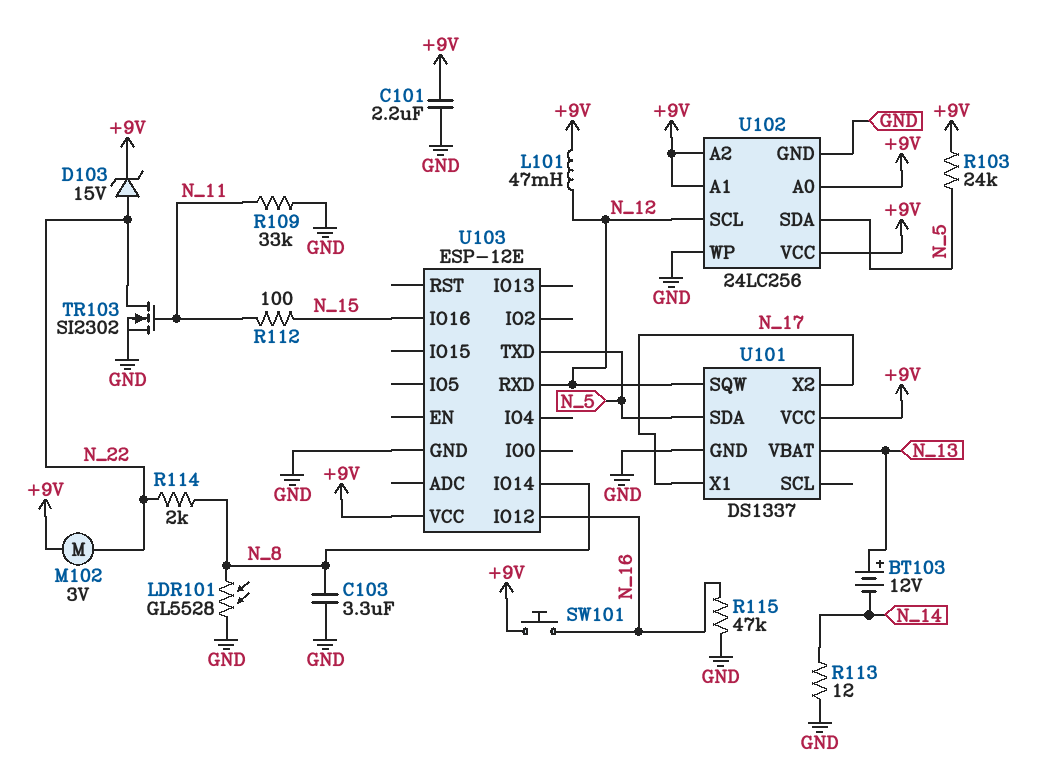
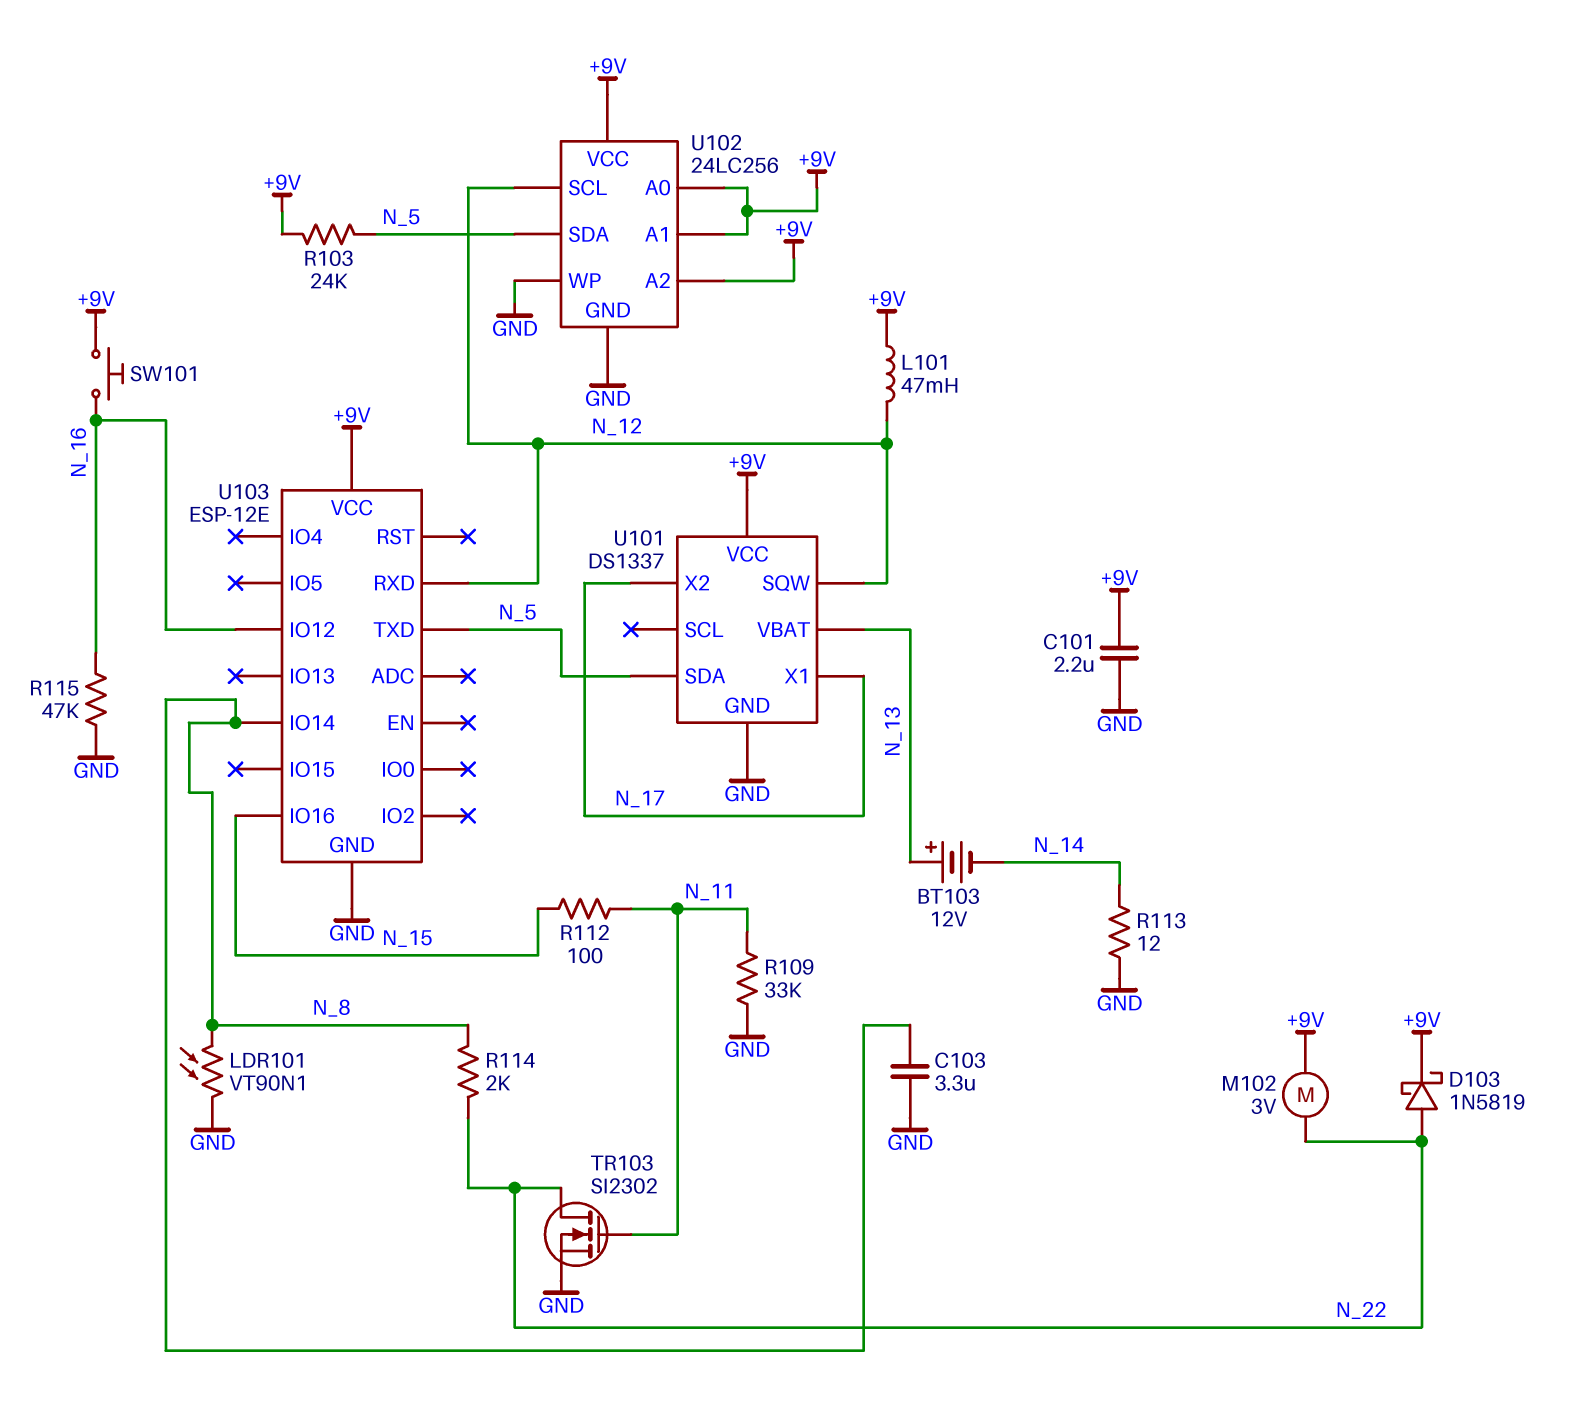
D103: zener 15V (A N_22, K +9V) -> schottky 1N5819 (A N_22, K +9V)
LDR101: GL5528 (GND, N_8) -> VT90N1 (GND, N_8)

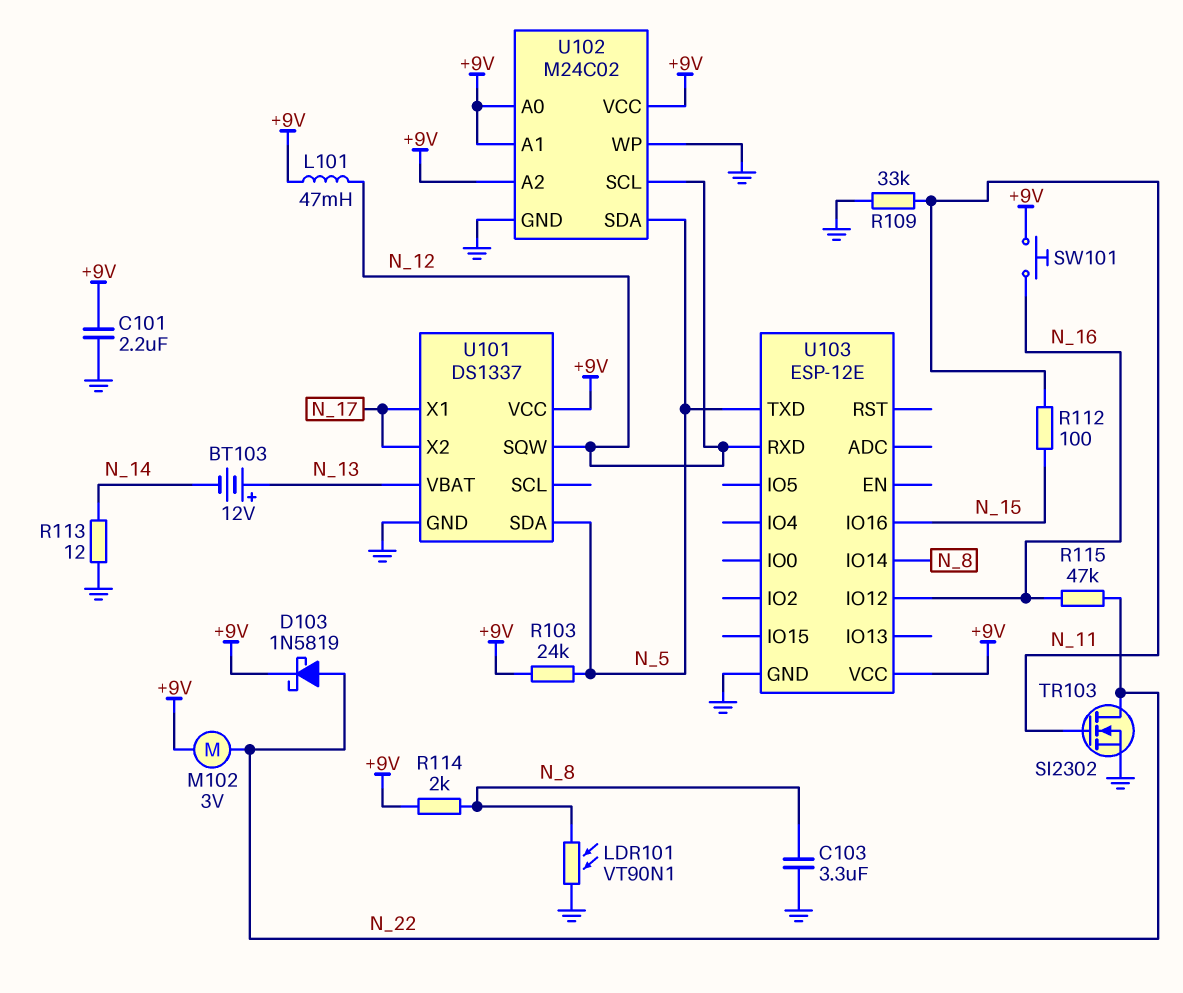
R114: 2k (N_8, N_22) -> 2k (+9V, N_8)
R115: 47k (GND, N_16) -> 47k (N_16, N_22)
U102: 24LC256 -> M24C02

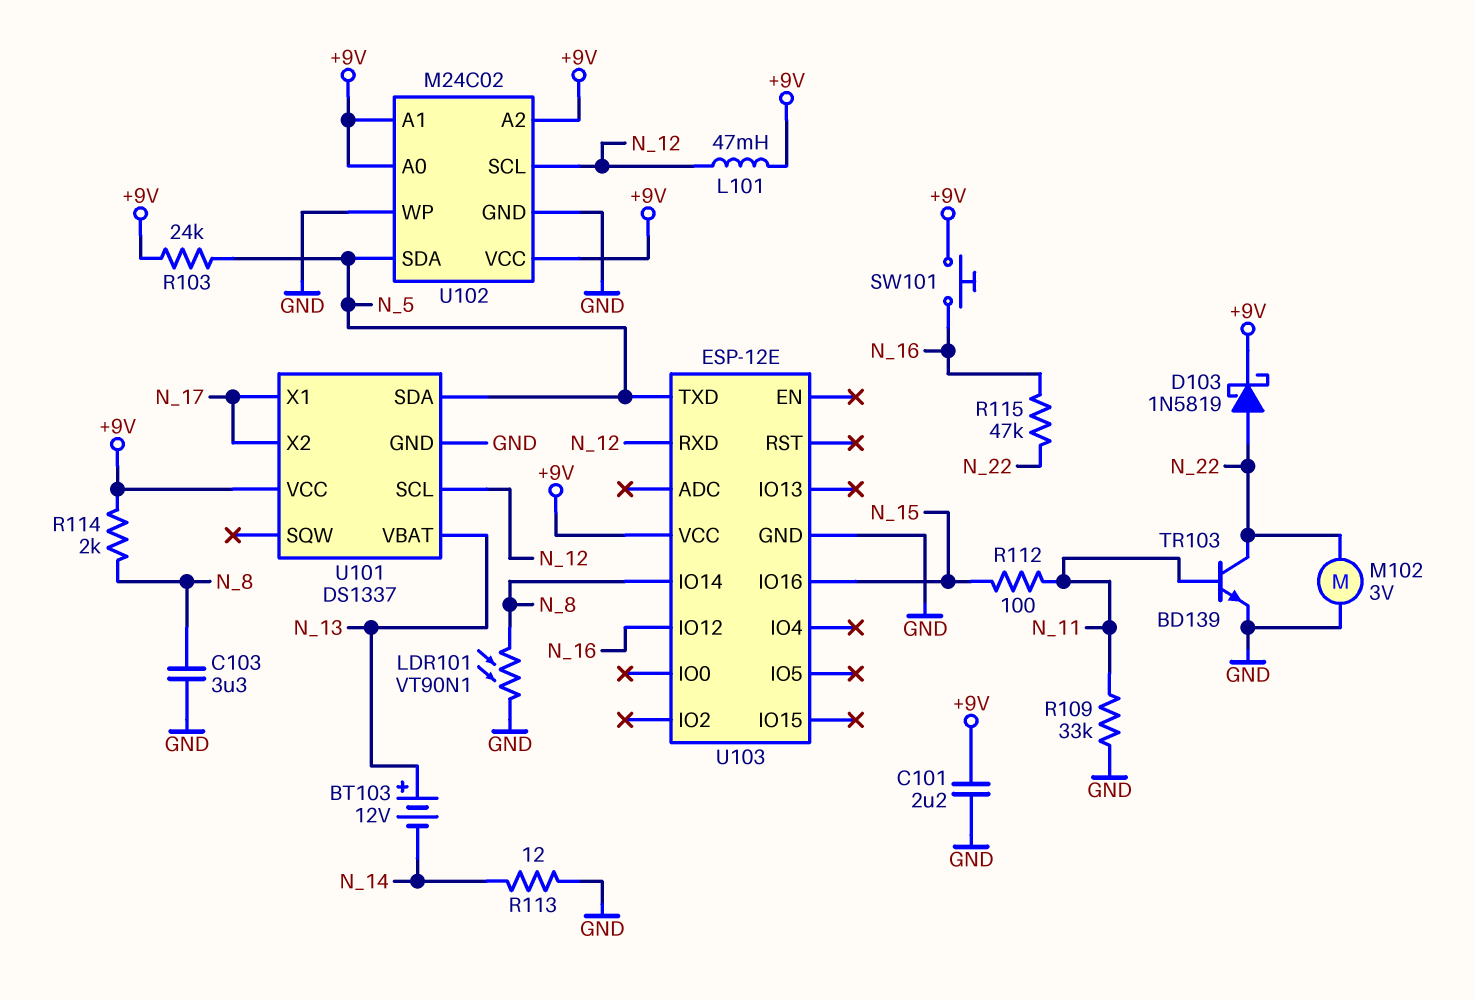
M102: motor 3V (+9V, N_22) -> motor 3V (GND, N_22)
TR103: NMOS SI2302 (G N_11, D N_22, S GND) -> NPN BD139 (B N_11, C N_22, E GND)
U101 pin SCL: none -> N_12
U101 pin SQW: N_12 -> none

